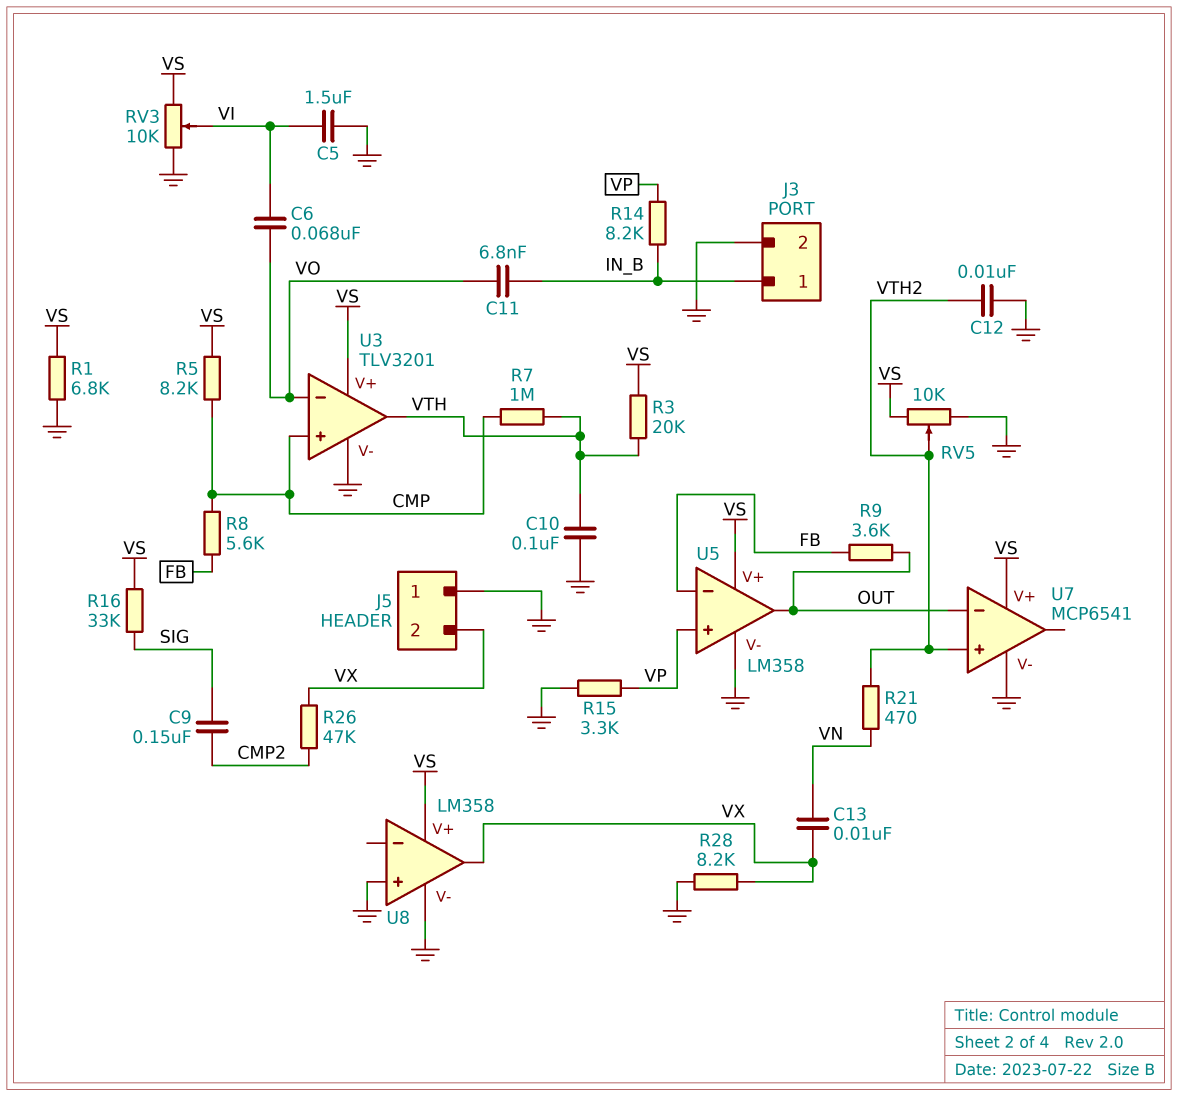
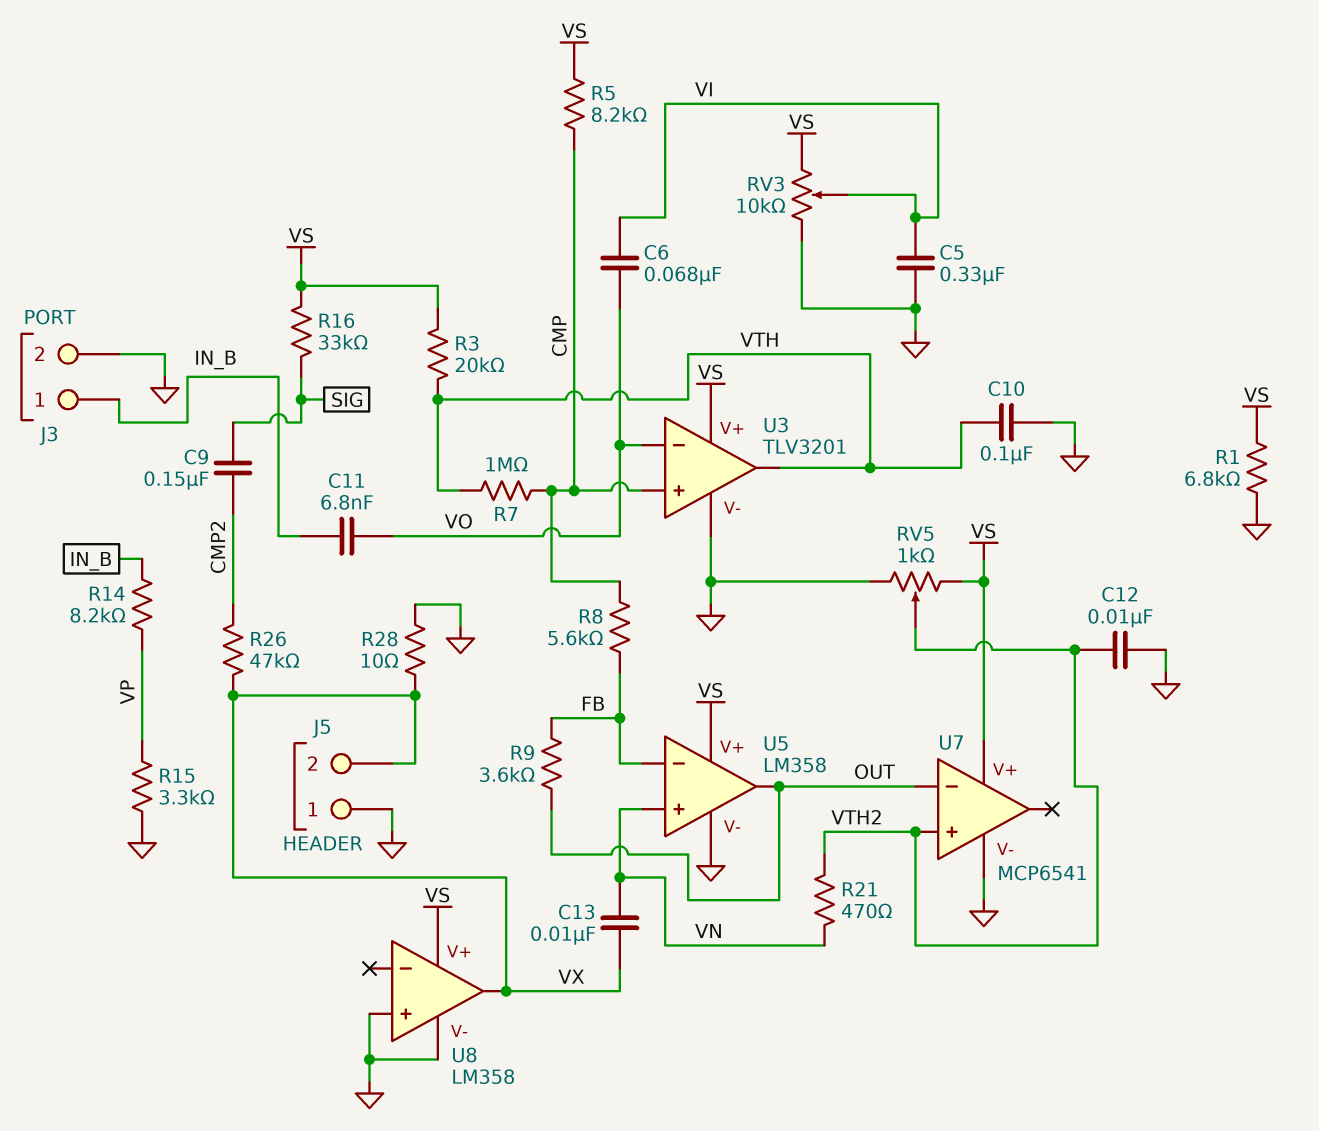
C5: 1.5uF (GND, VI) -> 330nF (GND, VI)
R28: 8.2k (GND, VX) -> 10 (GND, VX)
RV5: 10k (GND, VS, wiper VTH2) -> 1k (GND, VS, wiper VTH2)
U5 pin in+: VP -> VN

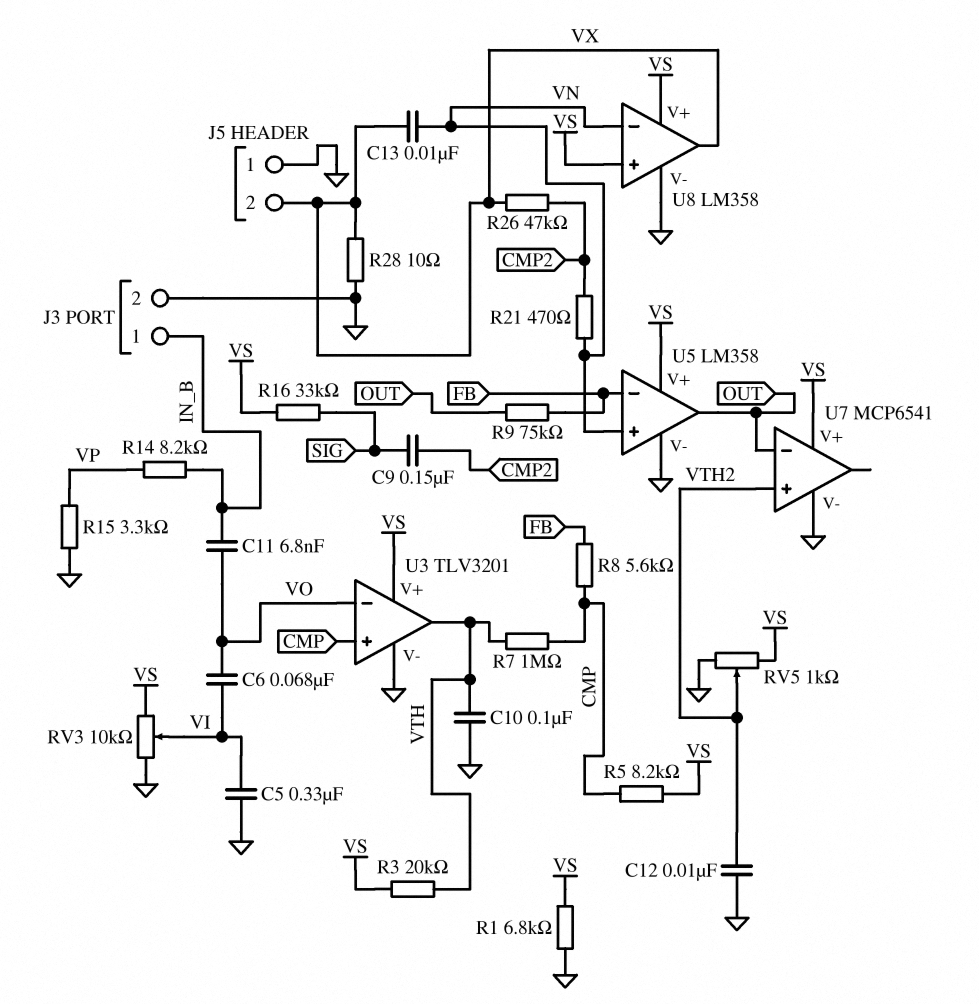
R9: 3.6k (FB, OUT) -> 75k (FB, OUT)
R21: 470 (VN, VTH2) -> 470 (CMP2, VN)
U8 pin in+: GND -> VS
U8 pin in-: none -> VN

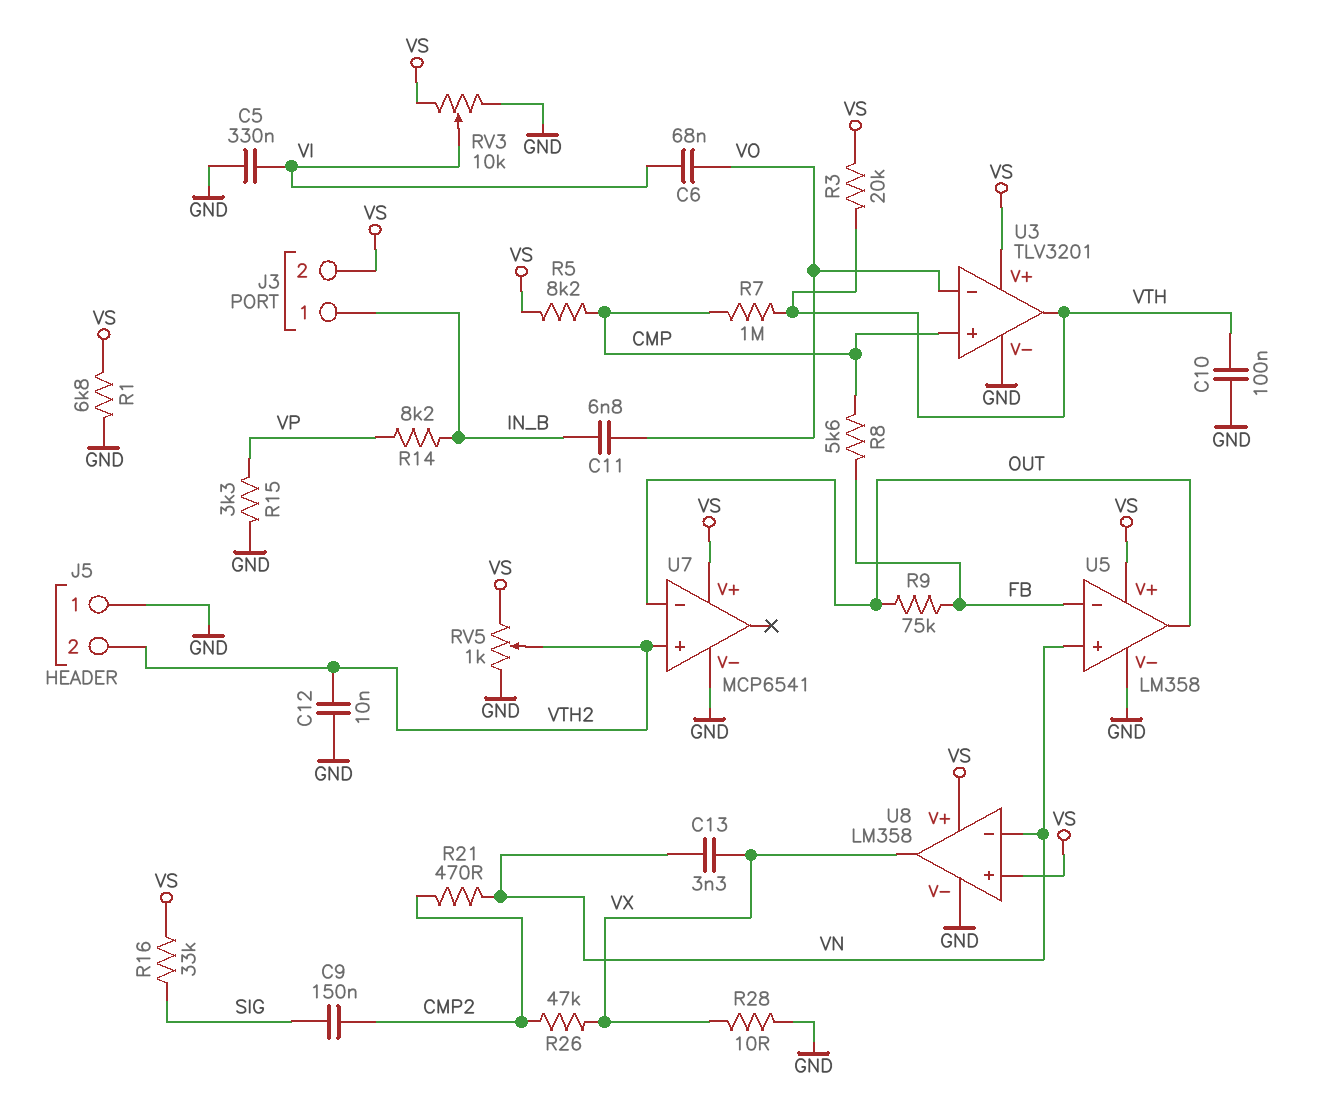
C13: 10nF (VN, VX) -> 3.3nF (VN, VX)
J3 pin 2: GND -> VS
J5 pin 2: VX -> VTH2

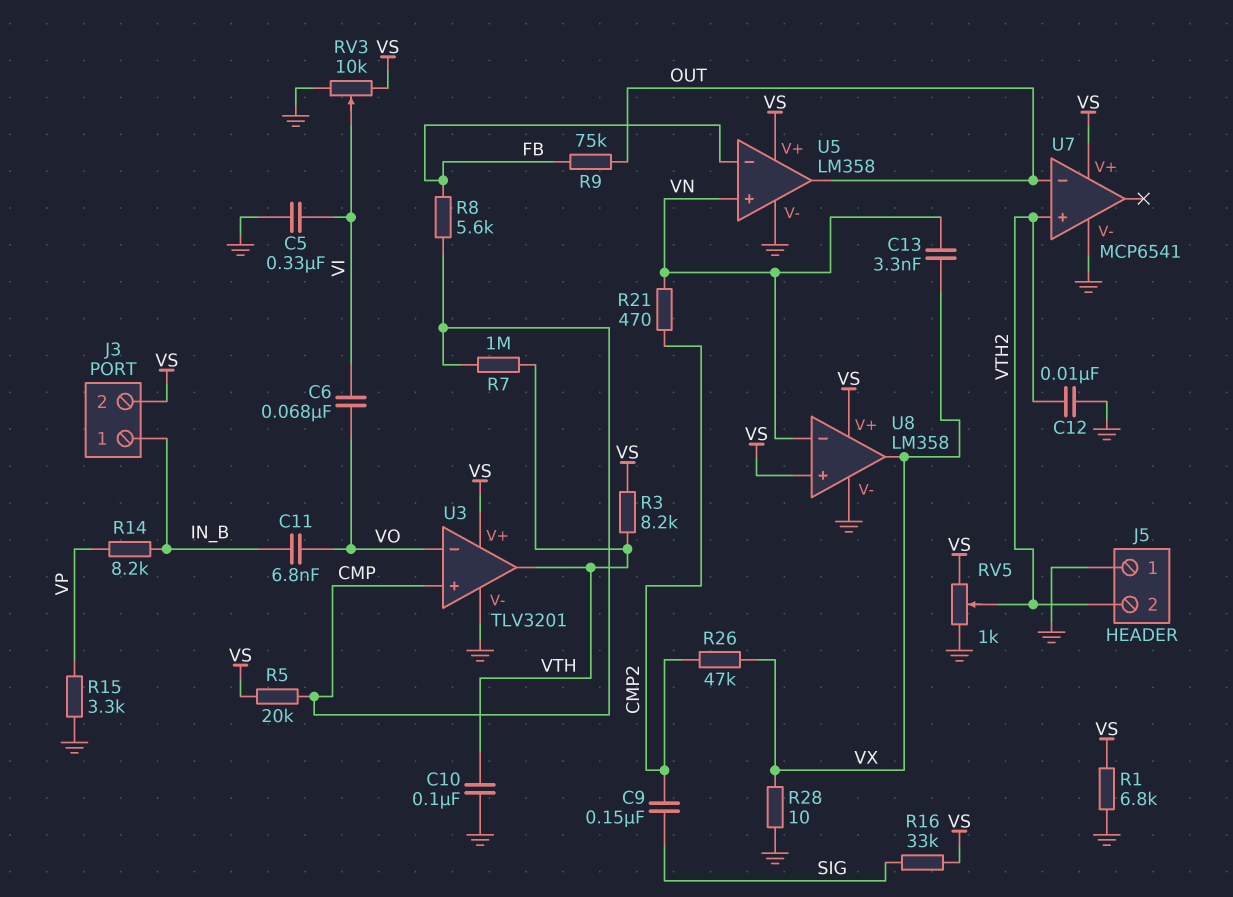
R3: 20k (VS, VTH) -> 8.2k (VS, VTH)
R5: 8.2k (CMP, VS) -> 20k (CMP, VS)

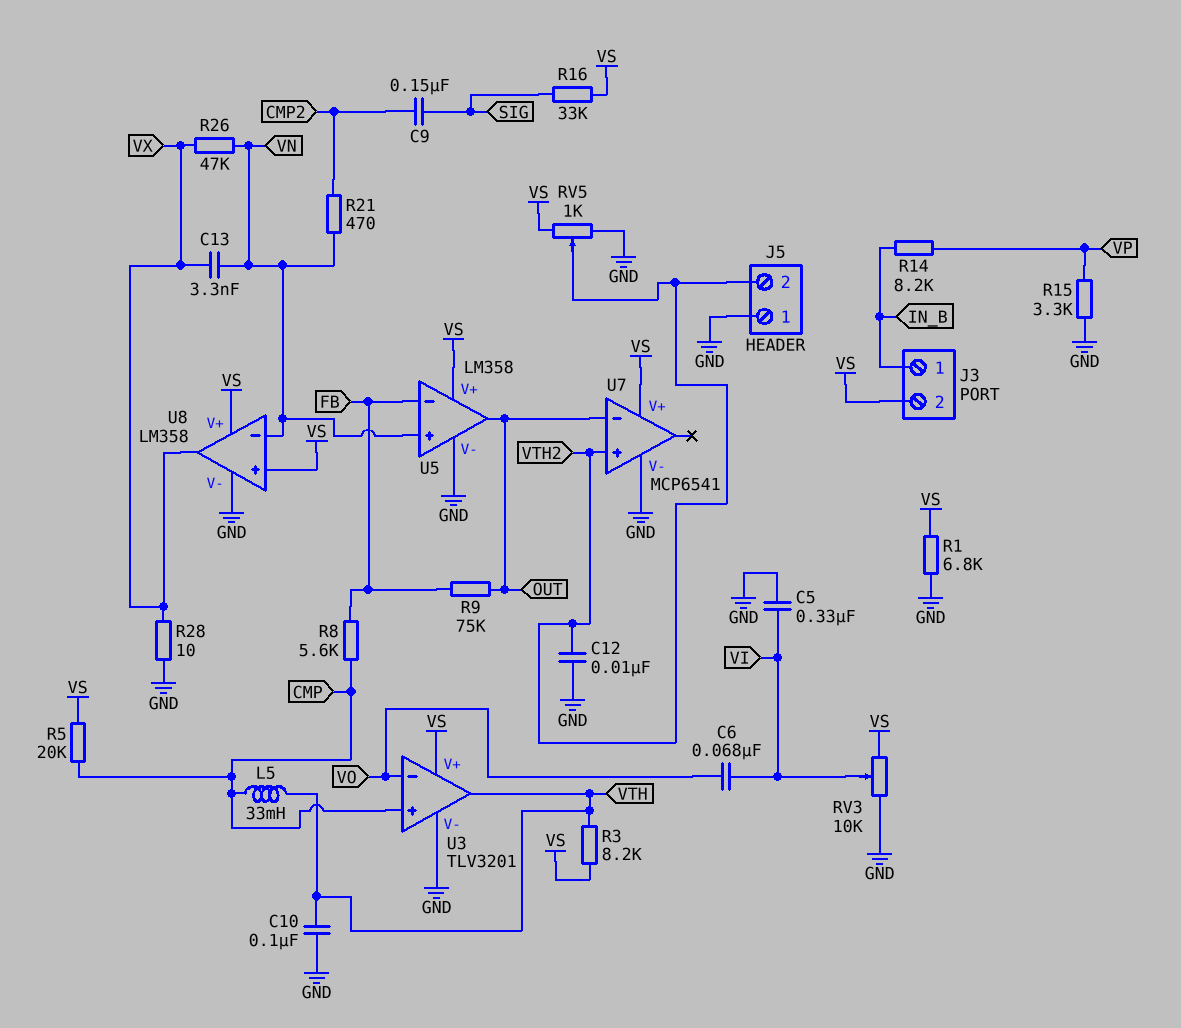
C11: 6.8nF (IN_B, VO) -> none
L5: none -> 33mH (CMP, VTH)
R7: 1M (CMP, VTH) -> none
R26: 47k (CMP2, VX) -> 47k (VN, VX)

